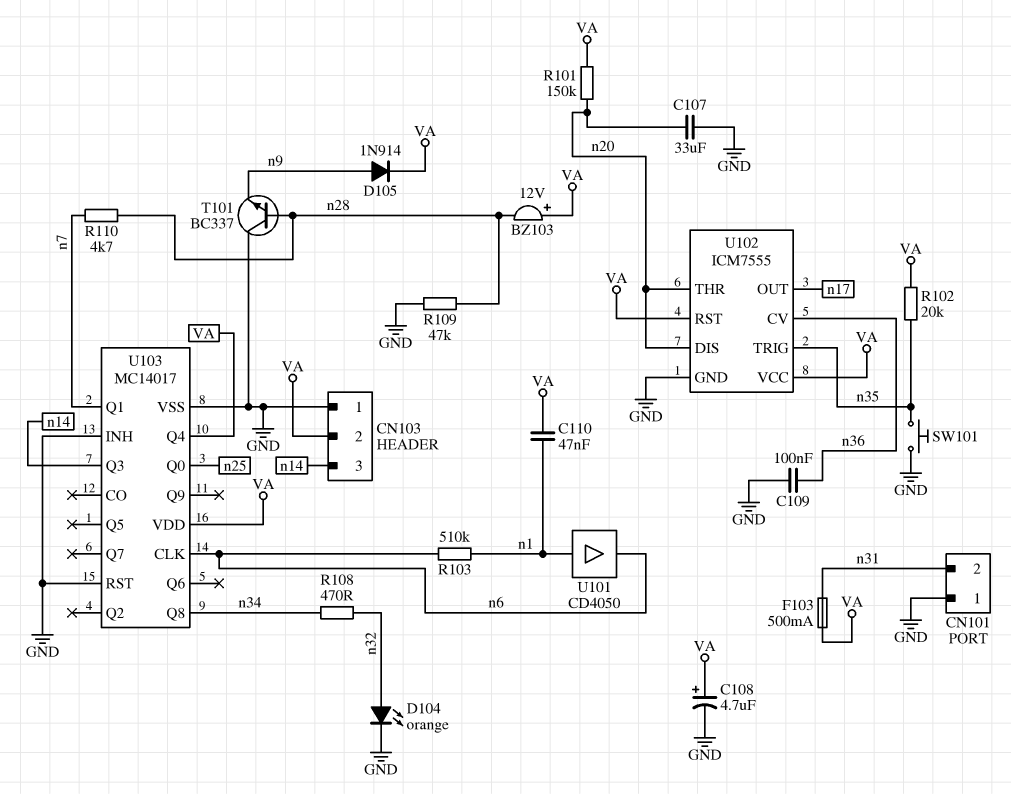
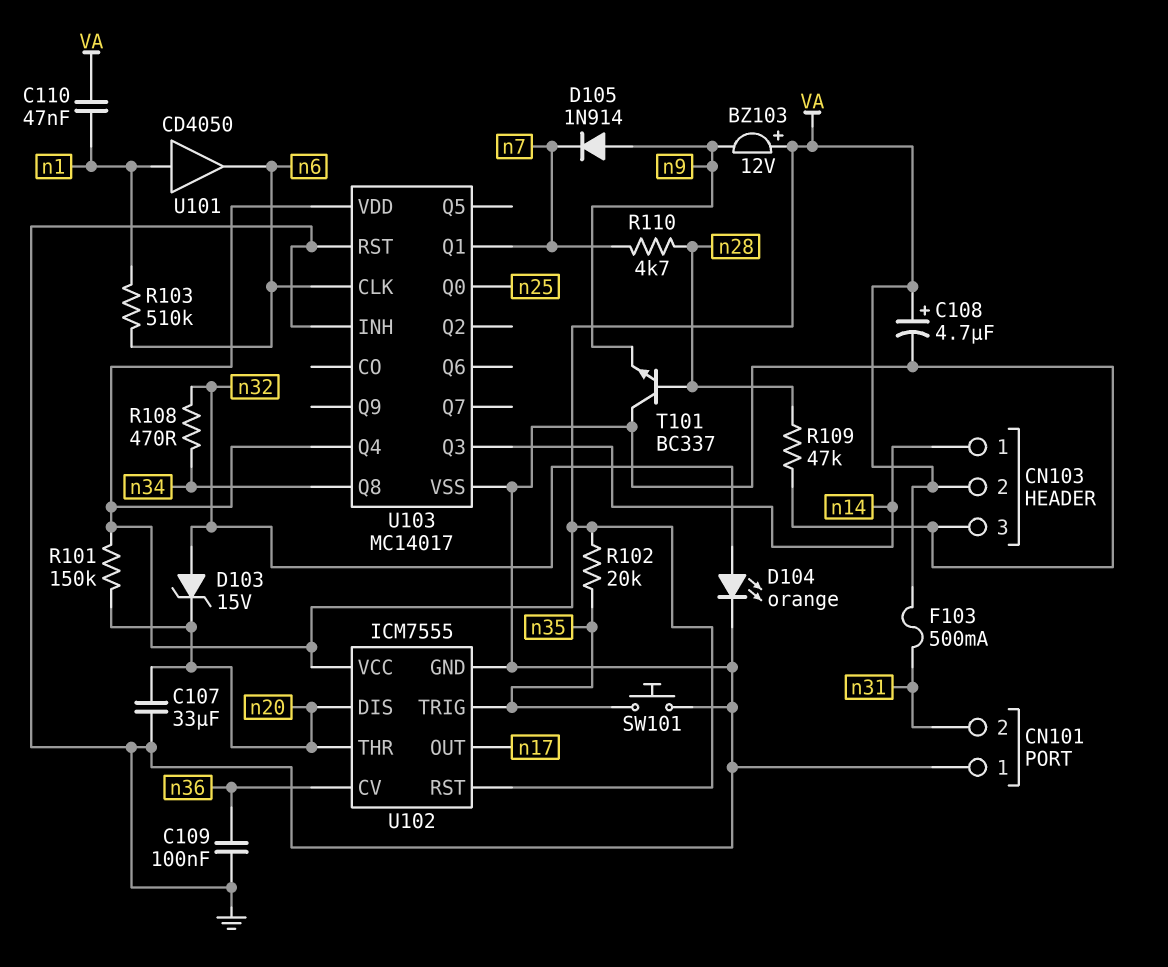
BZ103: buzzer 12V (plus VA, minus n28) -> buzzer 12V (plus VA, minus n9)
CN103 pin 1: GND -> n14
CN103 pin 3: n14 -> GND
D103: none -> zener 15V (A n32, K n20)
D105: diode 1N914 (A n9, K VA) -> diode 1N914 (A n9, K n7)

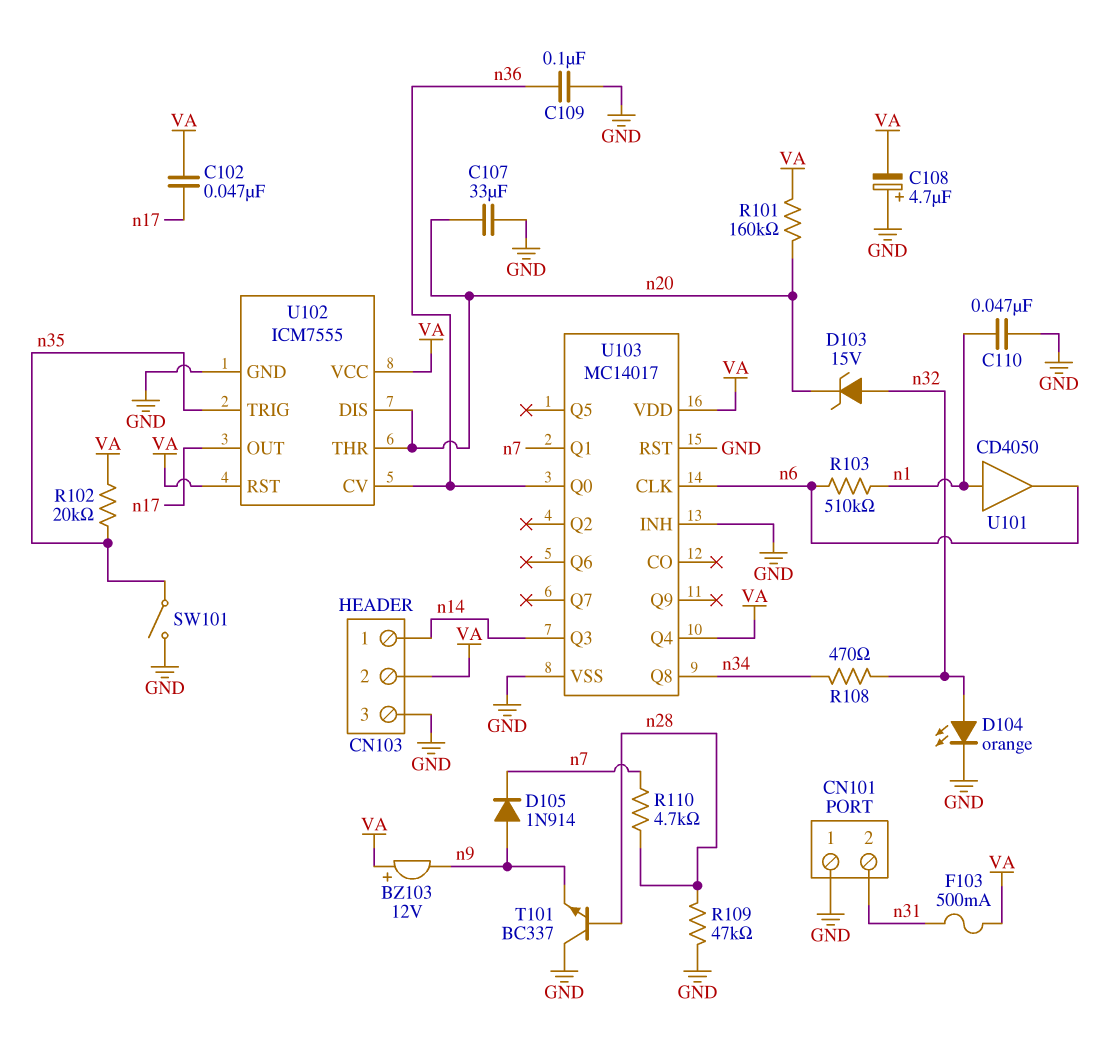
C102: none -> 47nF (VA, n17)
C108: 4.7uF (plus VA, minus GND) -> 4.7uF (plus GND, minus VA)
C110: 47nF (VA, n1) -> 47nF (GND, n1)
R101: 150k (VA, n20) -> 160k (VA, n20)
SW101: button (GND, n35) -> switch (GND, n35)
U103 pin Q0: n25 -> n36

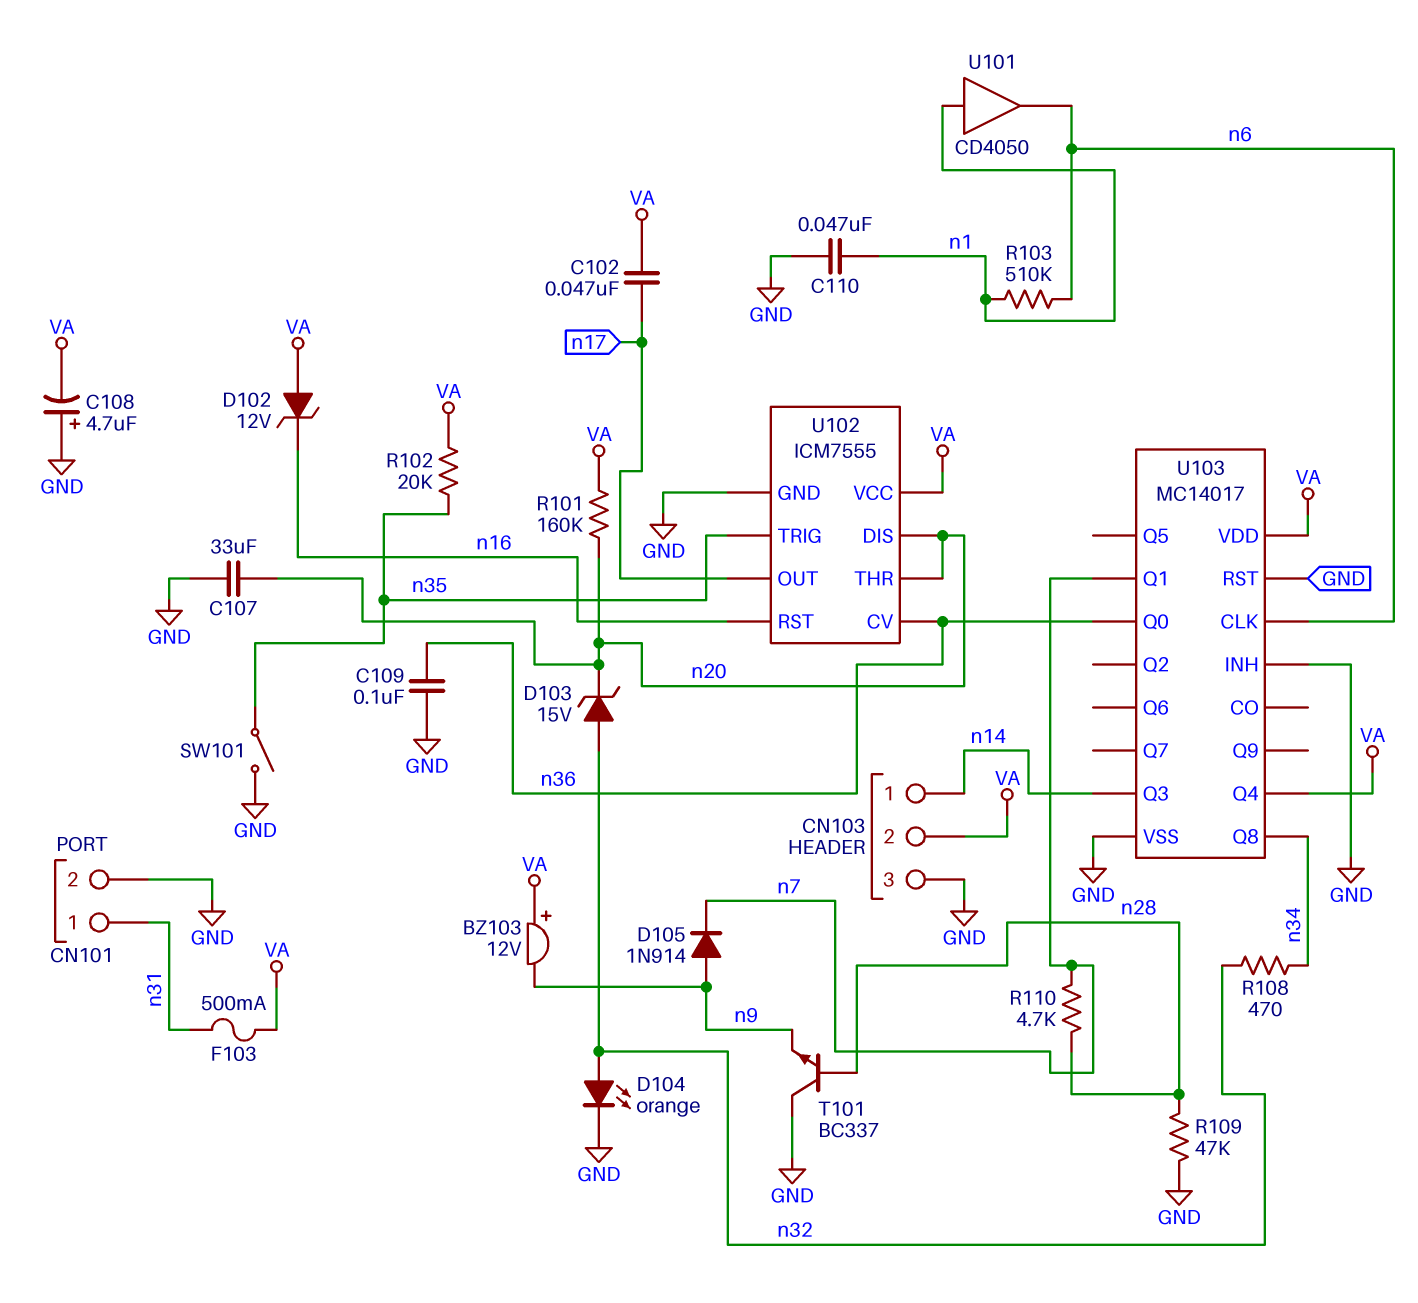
CN101 pin 1: GND -> n31
CN101 pin 2: n31 -> GND
D102: none -> zener 12V (A VA, K n16)
U102 pin RST: VA -> n16

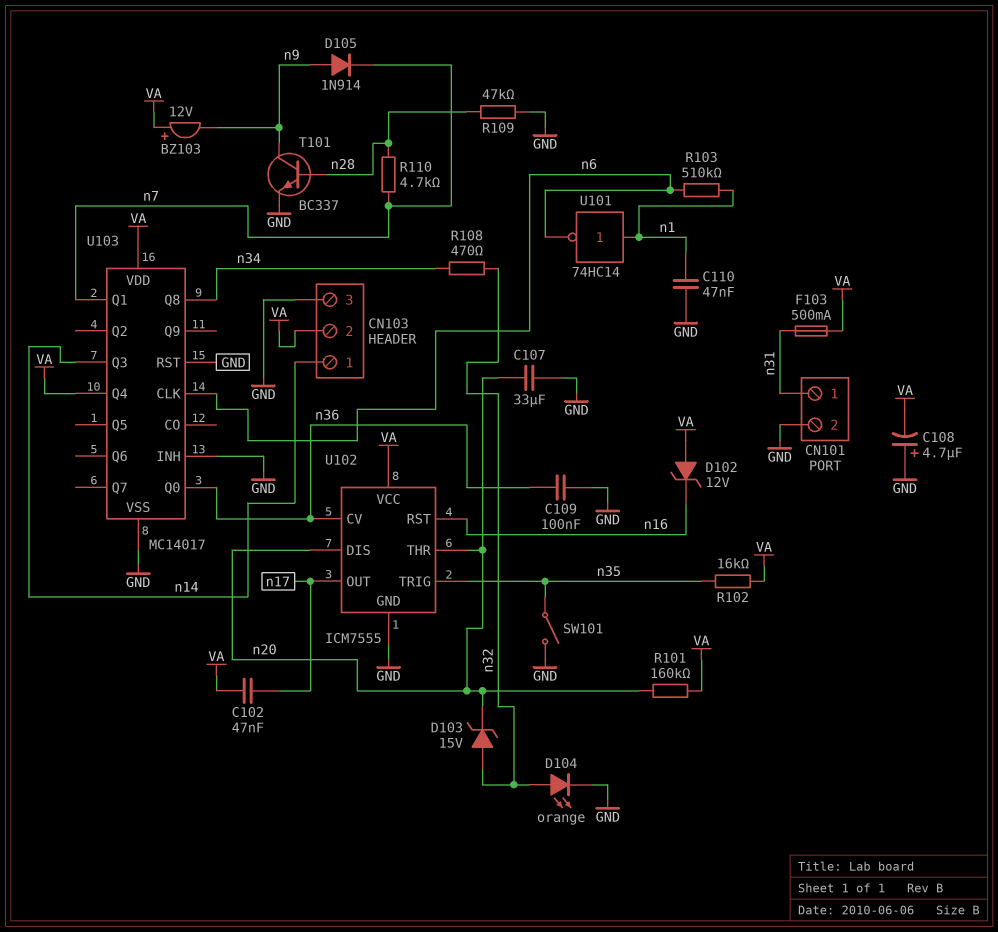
R102: 20k (VA, n35) -> 16k (VA, n35)
T101: NPN BC337 (B n28, C GND, E n9) -> NPN BC337 (B n28, C n9, E GND)
U101: buffer CD4050 (in n1, out n6) -> NOT 74HC14 (in n1, out n6)

